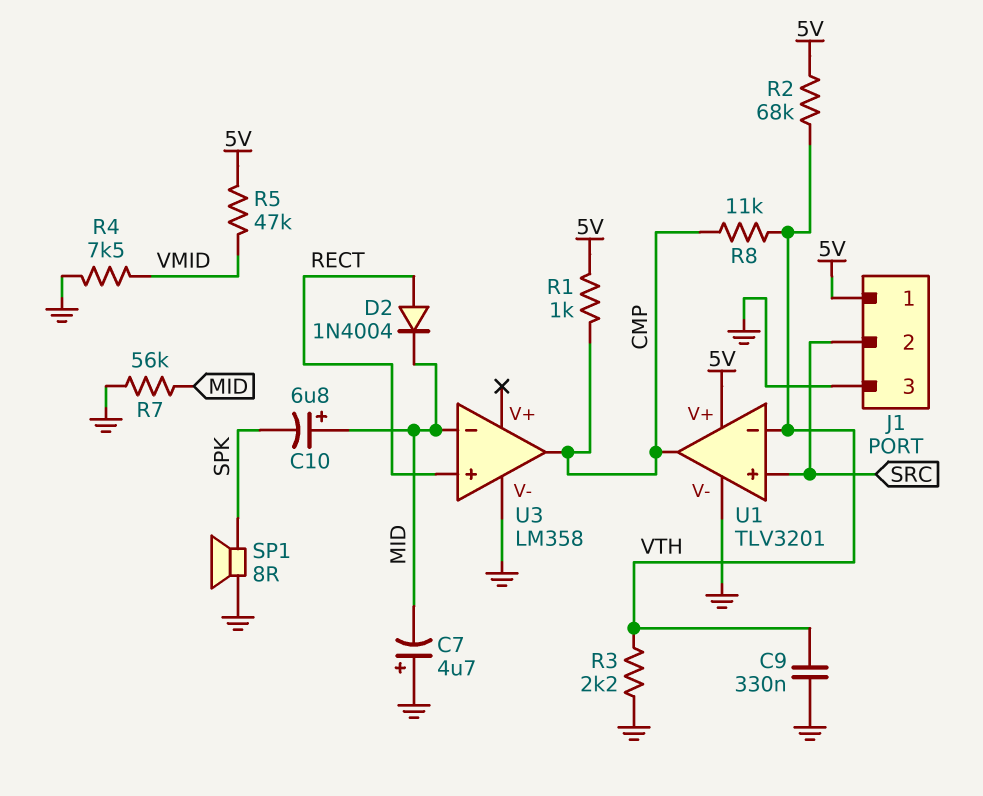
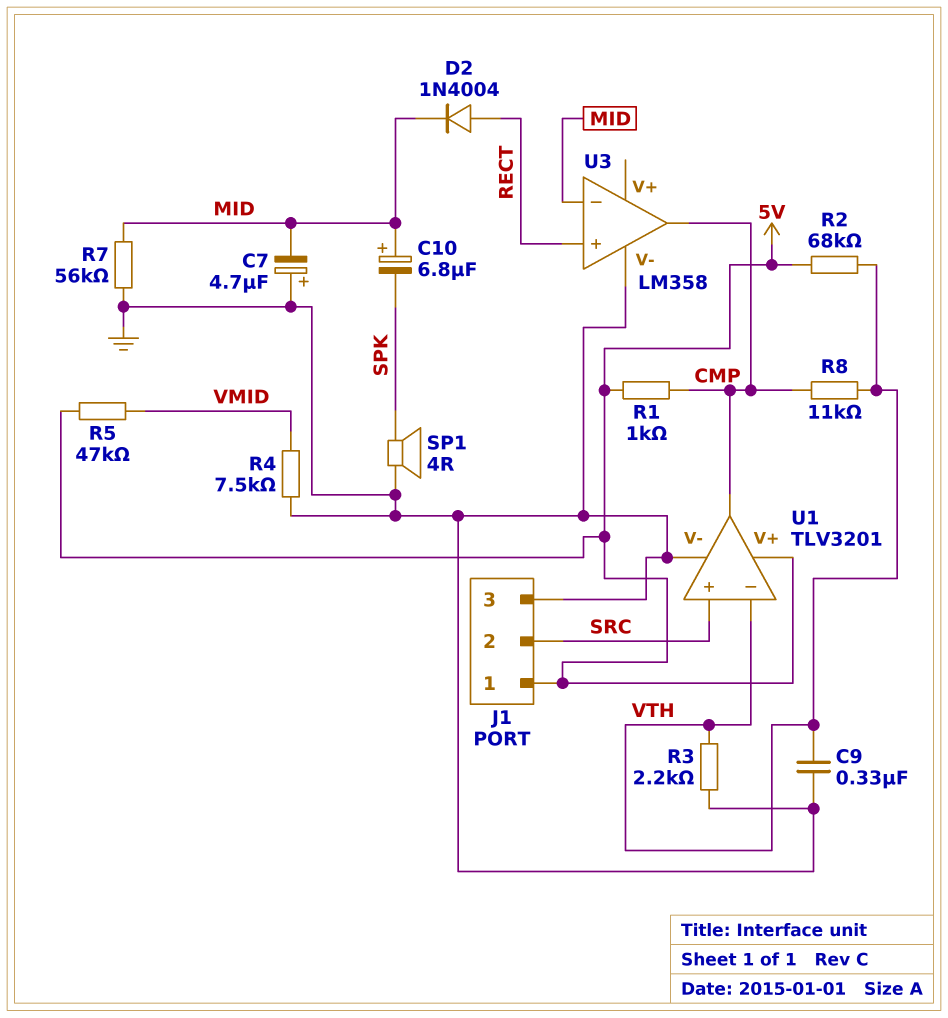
SP1: speaker 8R (GND, SPK) -> speaker 4R (GND, SPK)

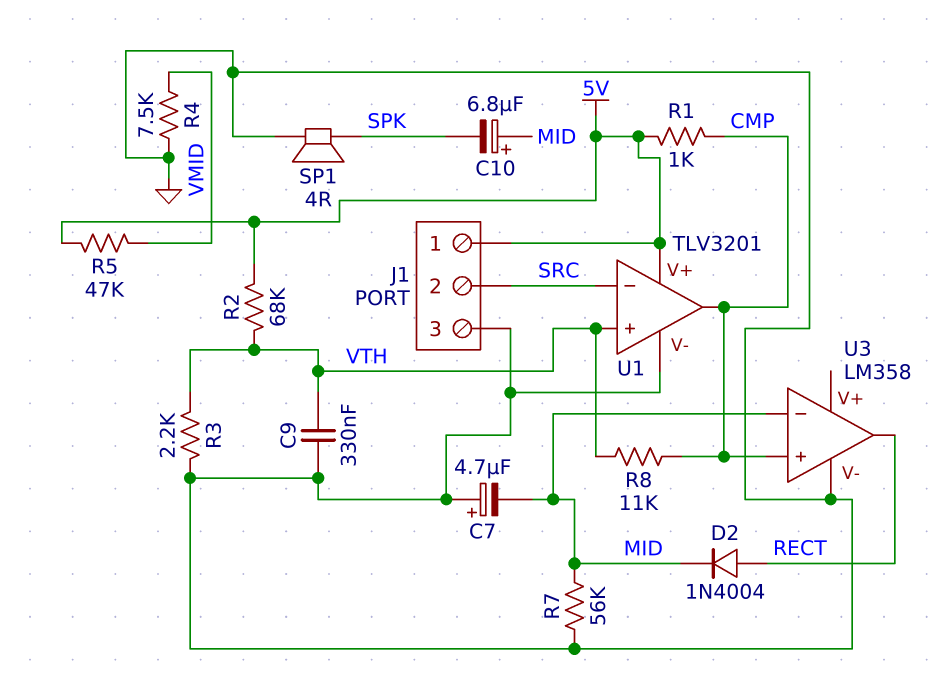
U1 pin in+: SRC -> VTH
U1 pin in-: VTH -> SRC
U3 pin in+: RECT -> CMP
U3 pin out: CMP -> RECT

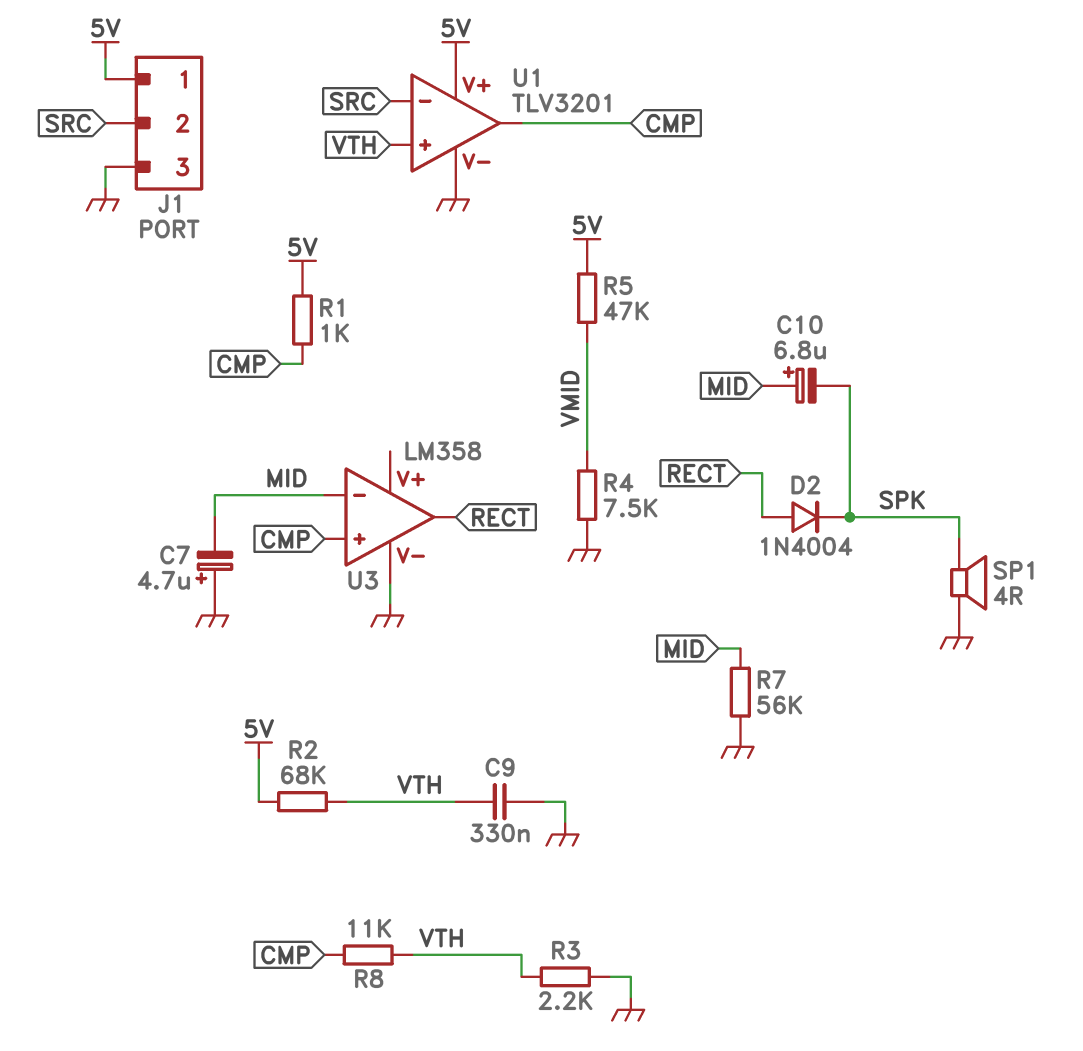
D2: diode 1N4004 (A RECT, K MID) -> diode 1N4004 (A RECT, K SPK)

